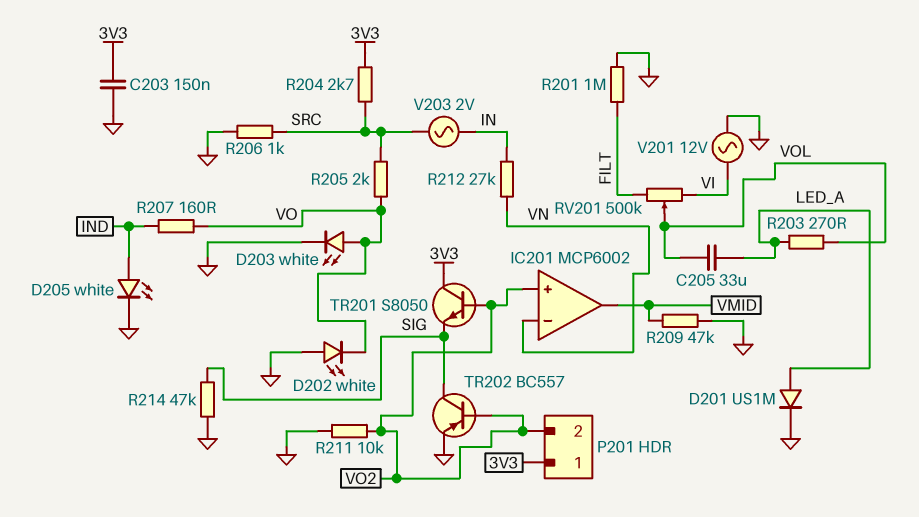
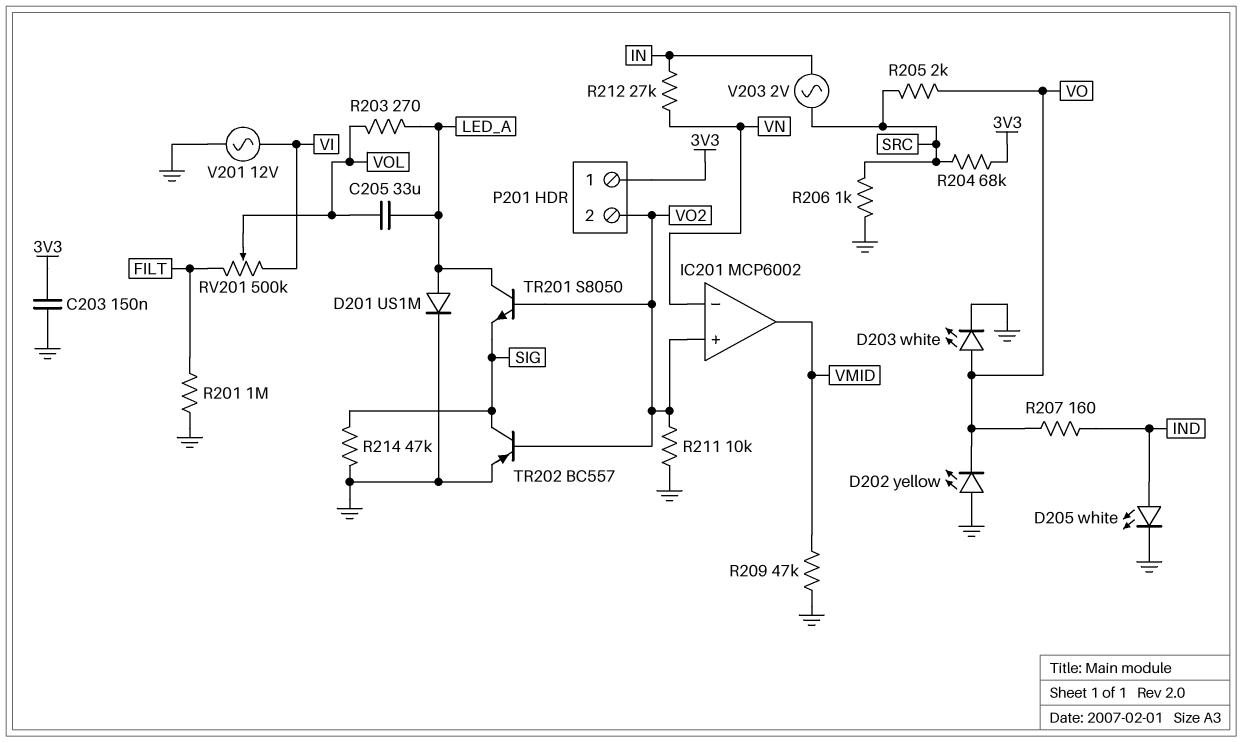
D202: LED white (A GND, K VO) -> LED yellow (A GND, K VO)
R204: 2.7k (3V3, SRC) -> 68k (3V3, SRC)
TR201: NPN S8050 (B VO2, C 3V3, E SIG) -> NPN S8050 (B VO2, C LED_A, E SIG)

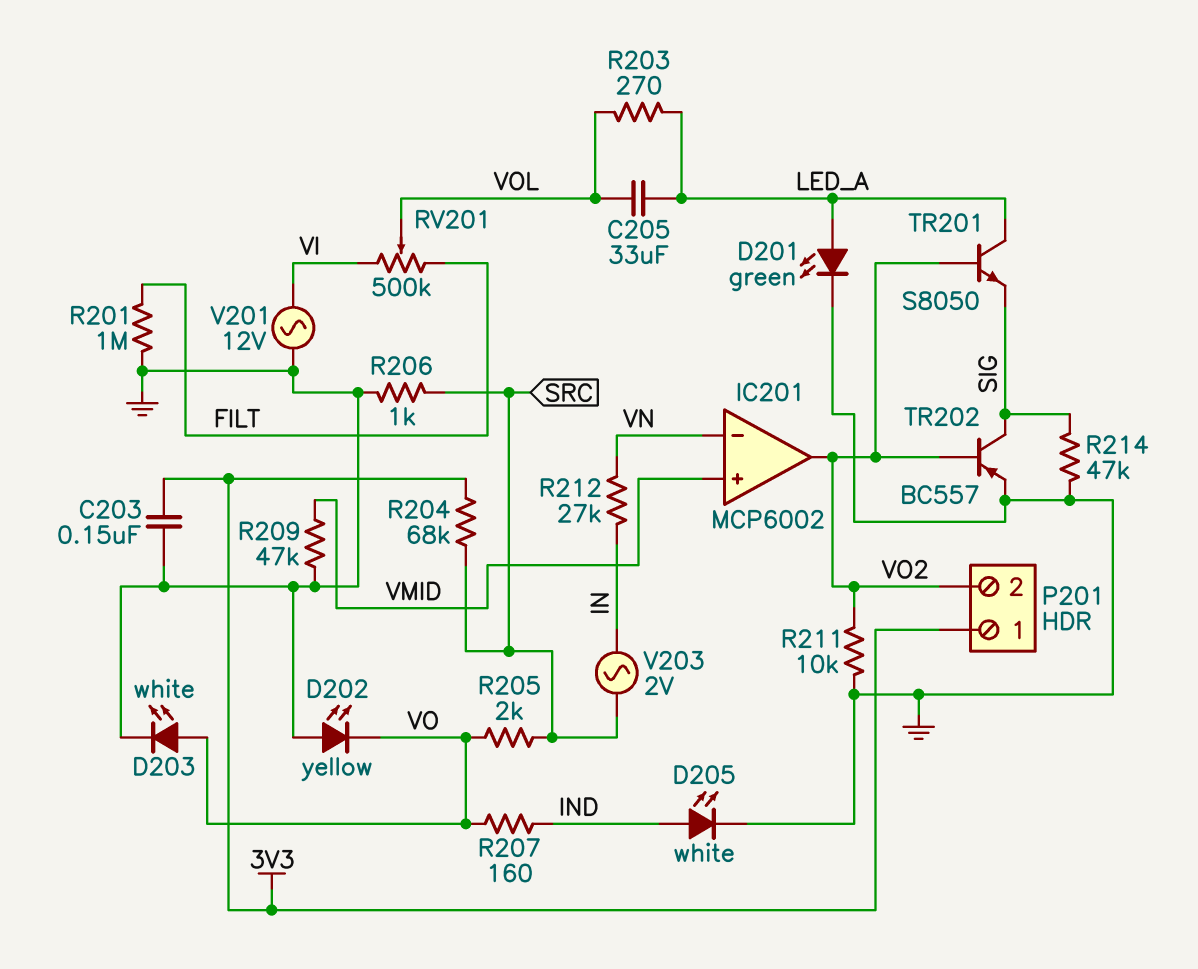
D201: diode US1M (A LED_A, K GND) -> LED green (A LED_A, K GND)
IC201 pin in+: VO2 -> VMID
IC201 pin out: VMID -> VO2

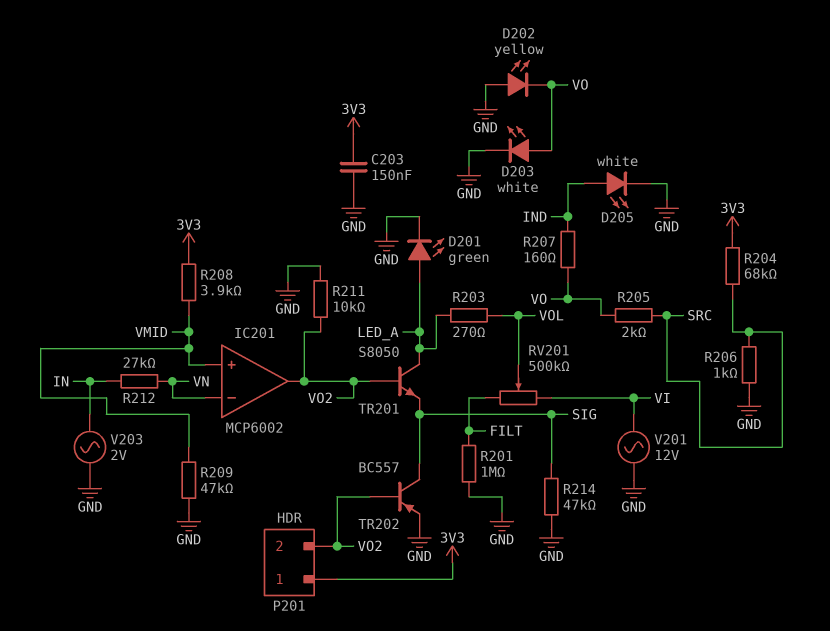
C205: 33uF (LED_A, VOL) -> none
R208: none -> 3.9k (3V3, VMID)
V203: AC 2V (IN, SRC) -> AC 2V (GND, IN)

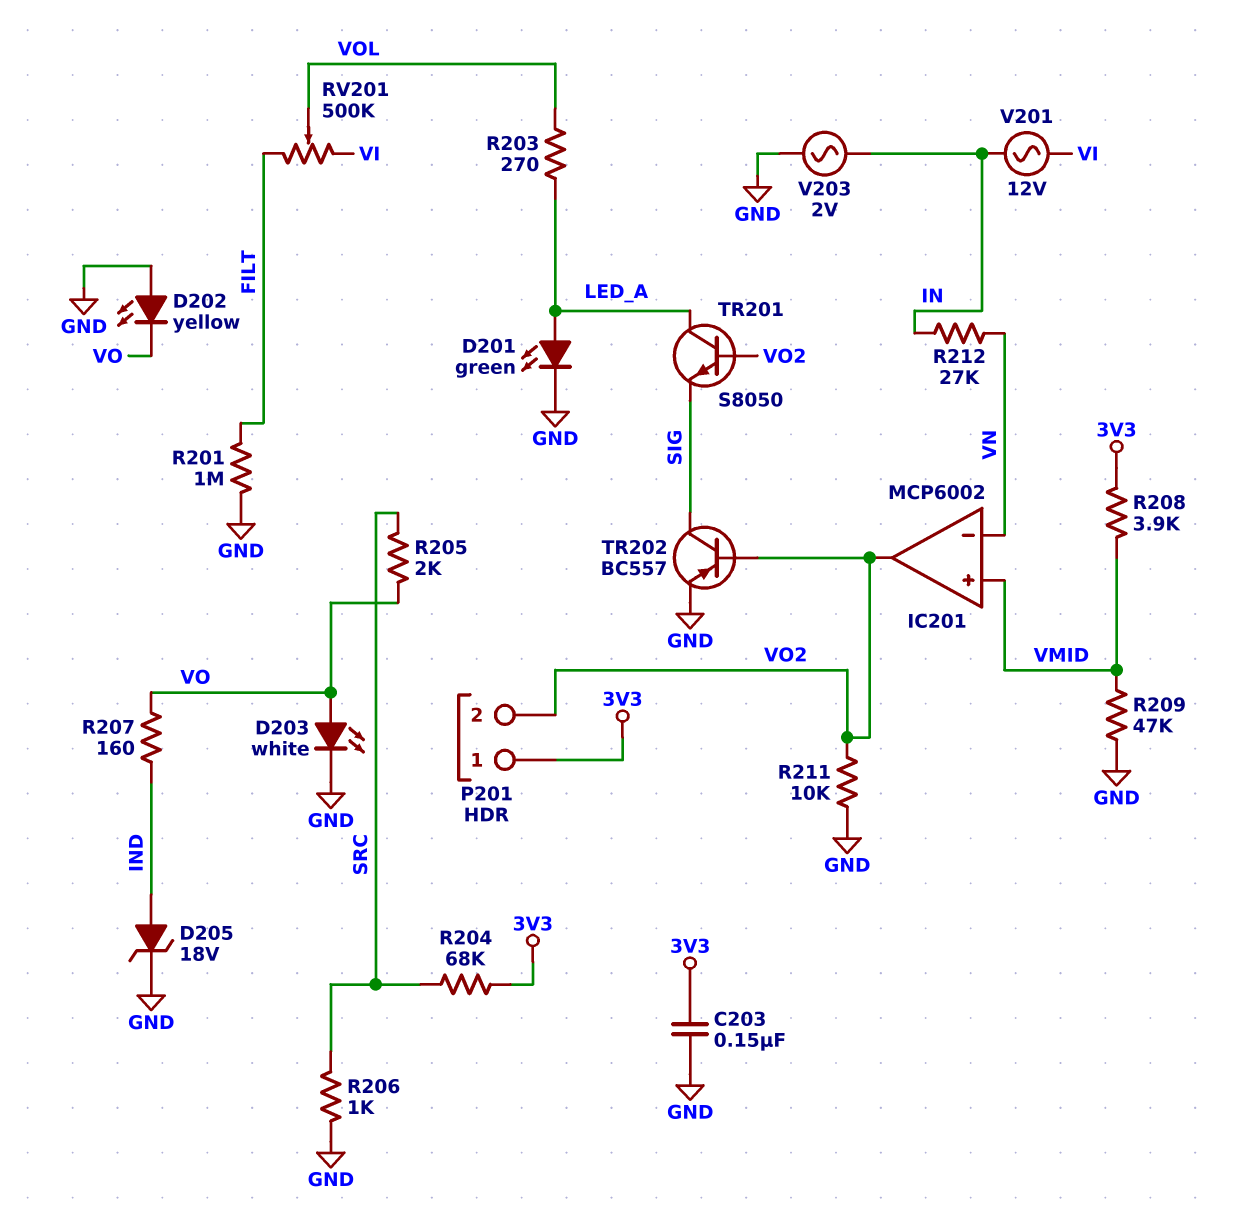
D205: LED white (A IND, K GND) -> zener 18V (A IND, K GND)
R214: 47k (GND, SIG) -> none
V201: AC 12V (GND, VI) -> AC 12V (IN, VI)

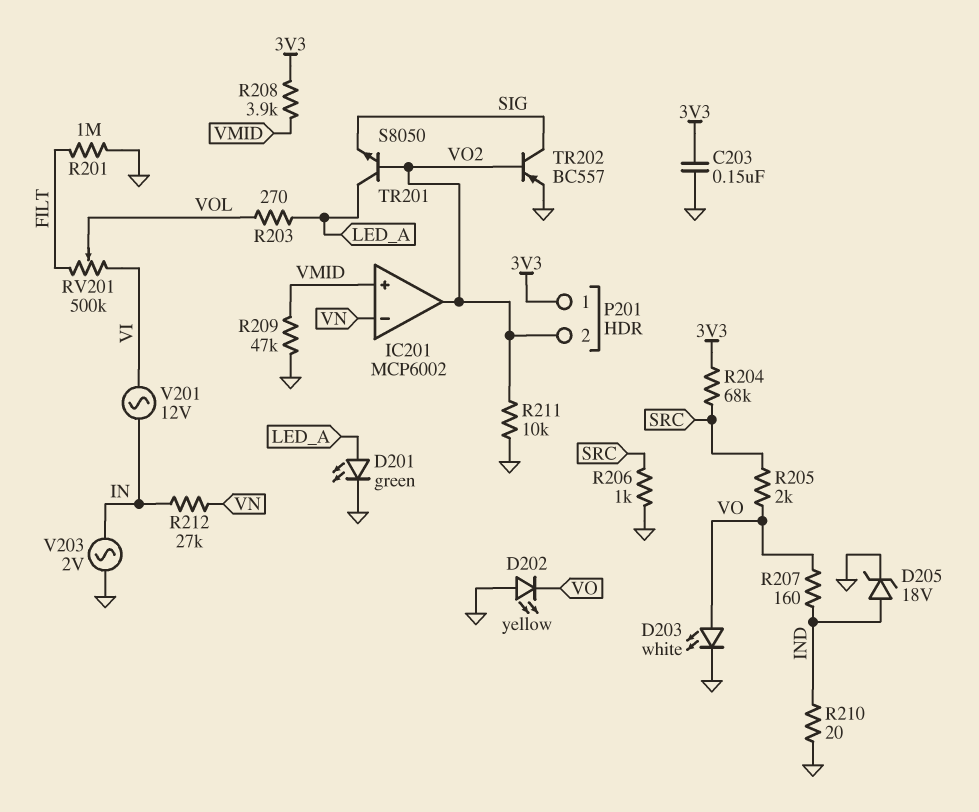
R210: none -> 20 (GND, IND)

